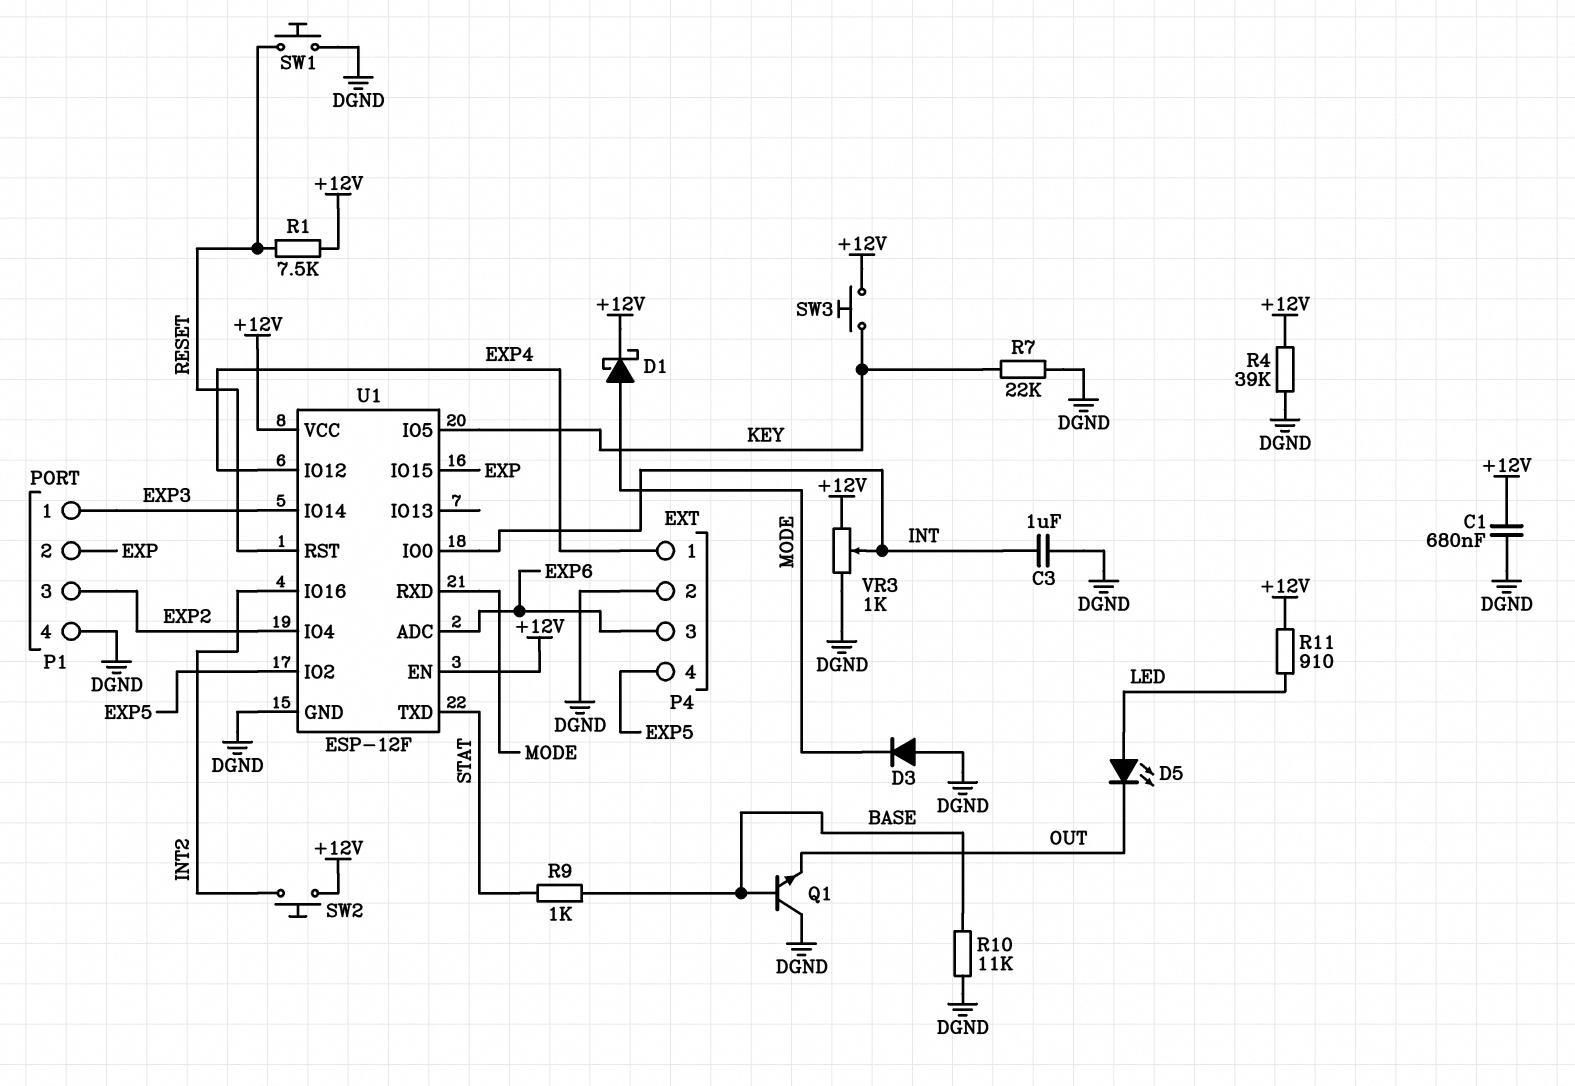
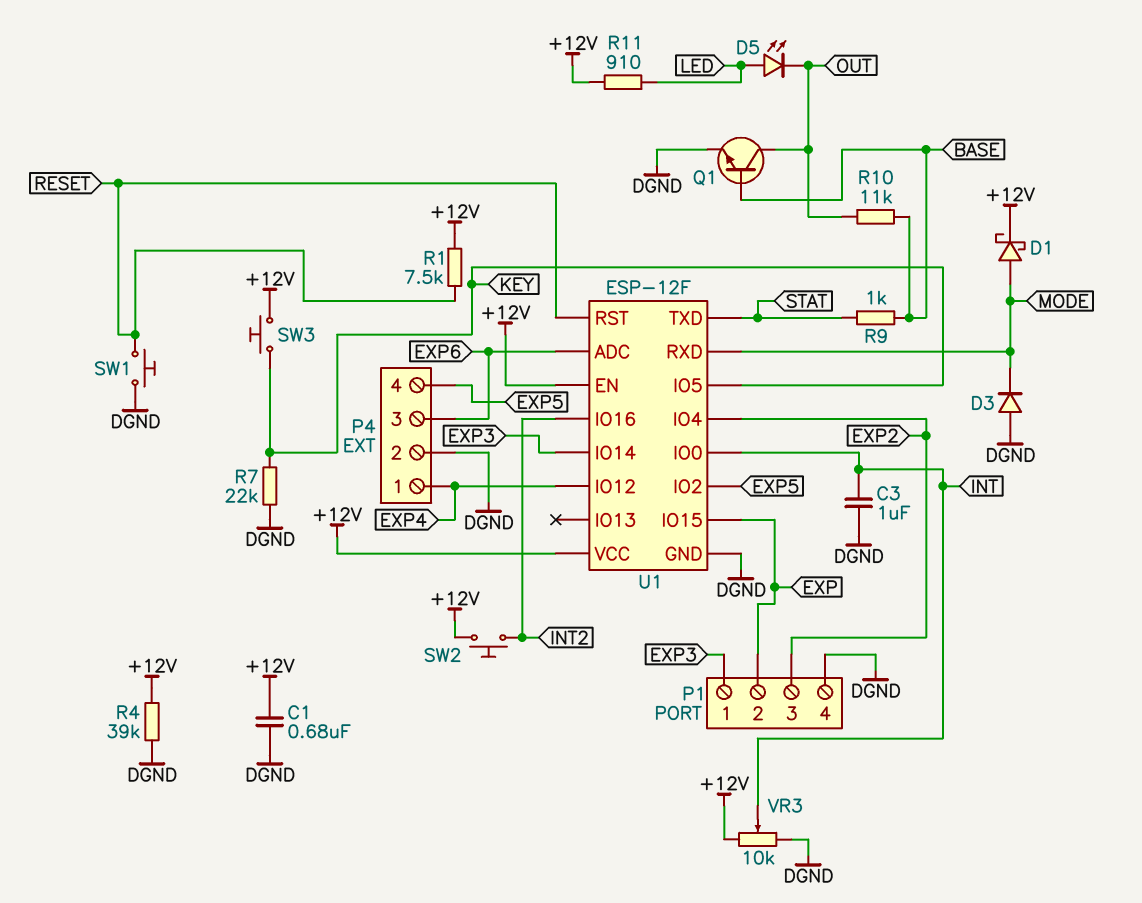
Q1: NPN (B BASE, C DGND, E OUT) -> NPN (B BASE, C OUT, E DGND)
R10: 11k (BASE, DGND) -> 11k (BASE, OUT)
VR3: 1k (+12V, DGND, wiper INT) -> 10k (+12V, DGND, wiper INT)

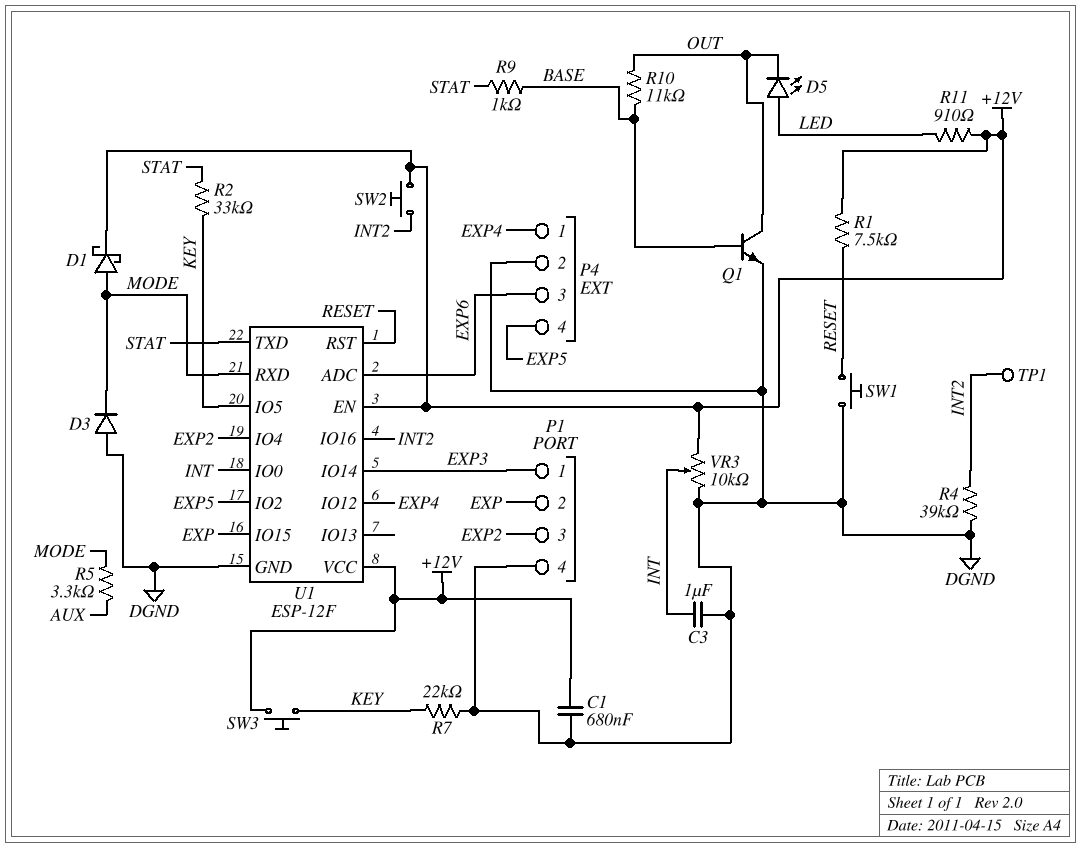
R2: none -> 33k (KEY, STAT)
R4: 39k (+12V, DGND) -> 39k (DGND, INT2)
R5: none -> 3.3k (AUX, MODE)
TP1: none -> test point (INT2)

